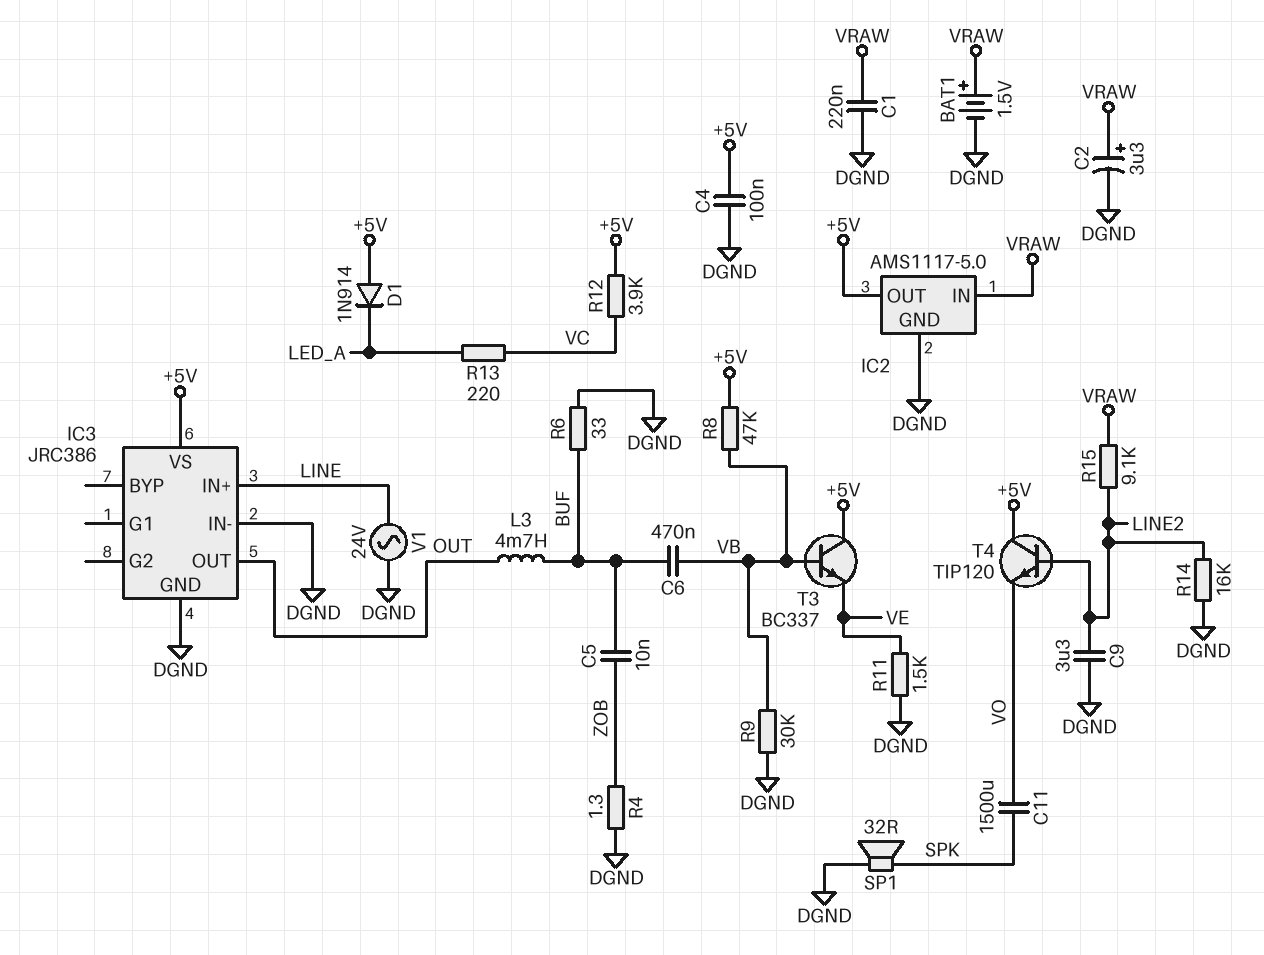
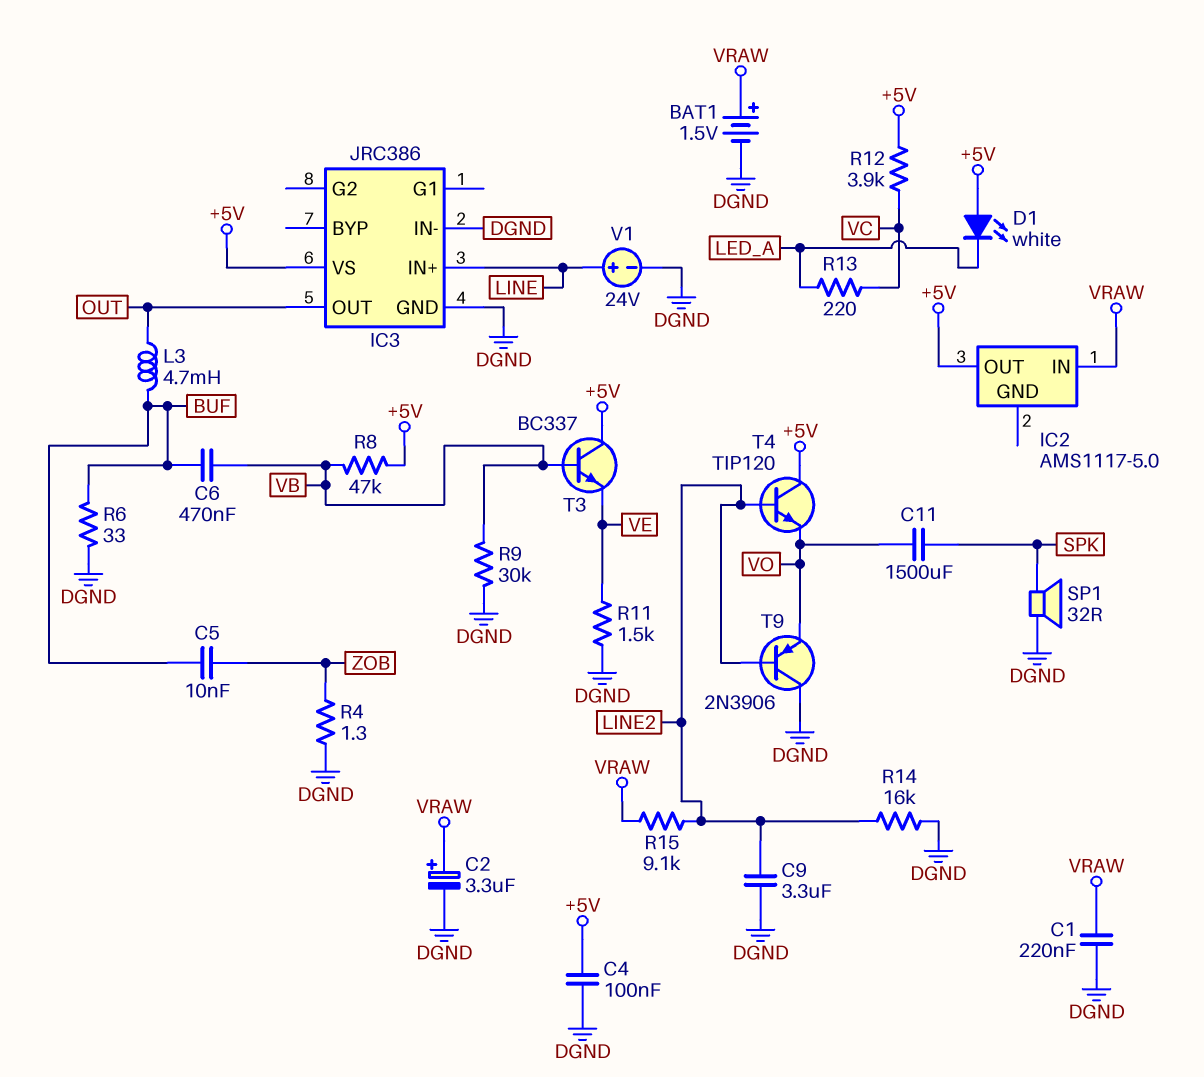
D1: diode 1N914 (A +5V, K LED_A) -> LED white (A +5V, K LED_A)
IC2 pin GND: DGND -> none
T9: none -> PNP 2N3906 (B LINE2, C DGND, E VO)
V1: AC 24V (DGND, LINE) -> 24V (plus LINE, minus DGND)

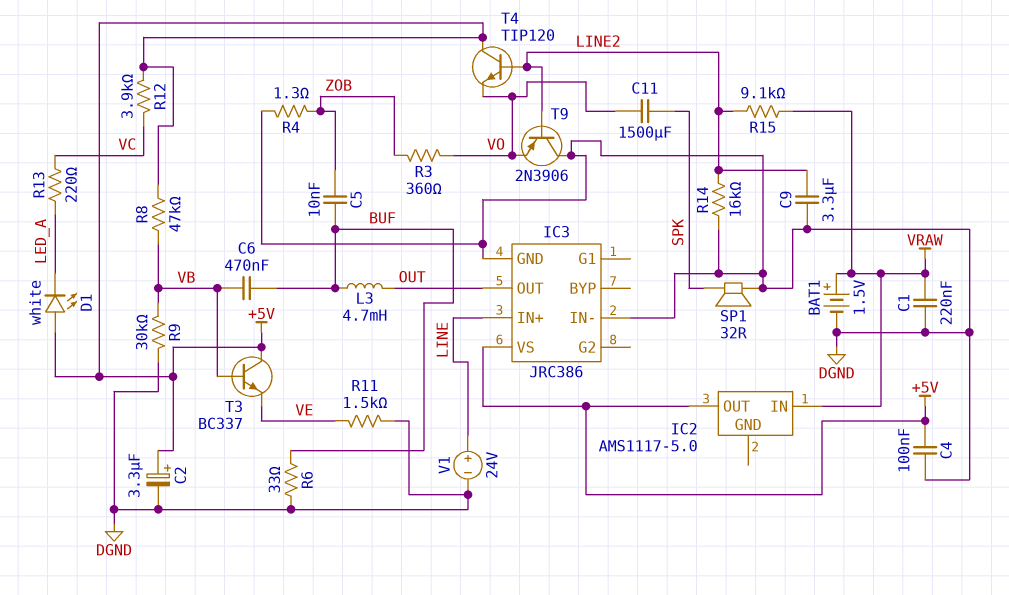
C2: 3.3uF (plus VRAW, minus DGND) -> 3.3uF (plus +5V, minus DGND)
R3: none -> 360 (VO, ZOB)

